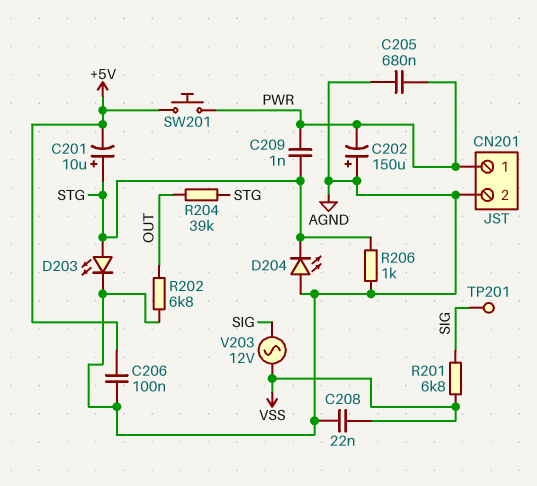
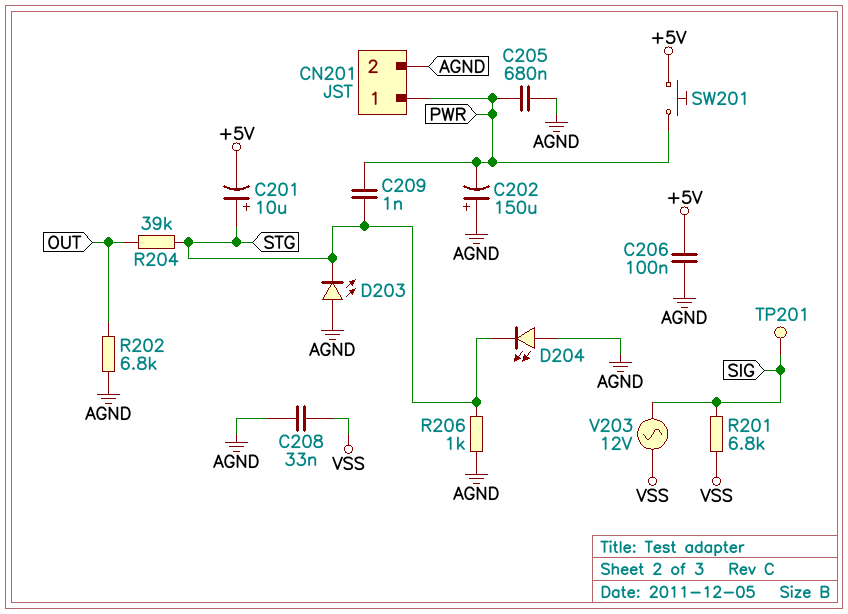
C208: 22nF (AGND, VSS) -> 33nF (AGND, VSS)
D203: LED (A STG, K AGND) -> LED (A AGND, K STG)

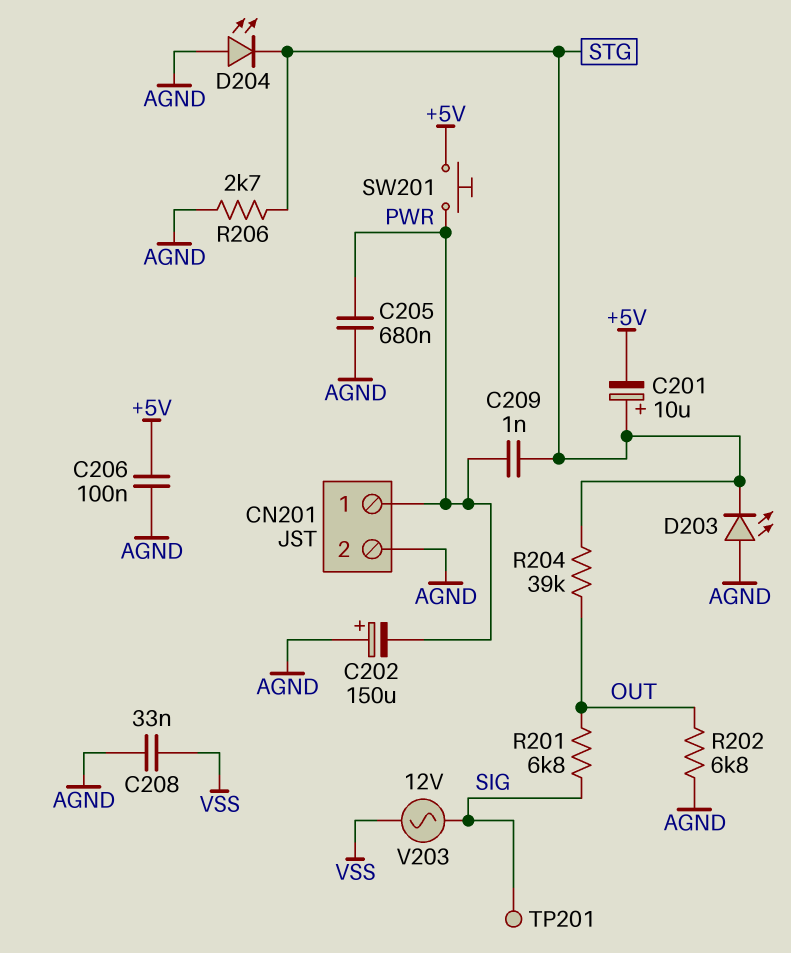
R201: 6.8k (SIG, VSS) -> 6.8k (OUT, SIG)
R206: 1k (AGND, STG) -> 2.7k (AGND, STG)

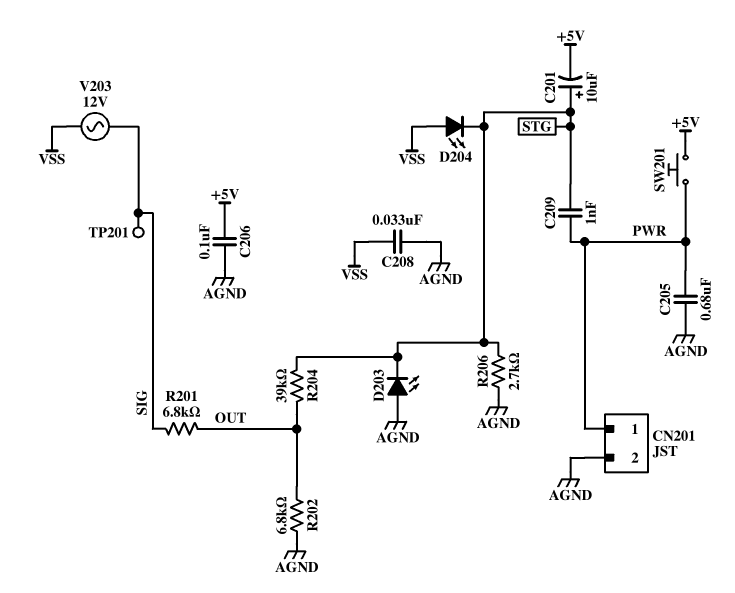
C202: 150uF (plus AGND, minus PWR) -> none
D204: LED (A AGND, K STG) -> LED (A VSS, K STG)

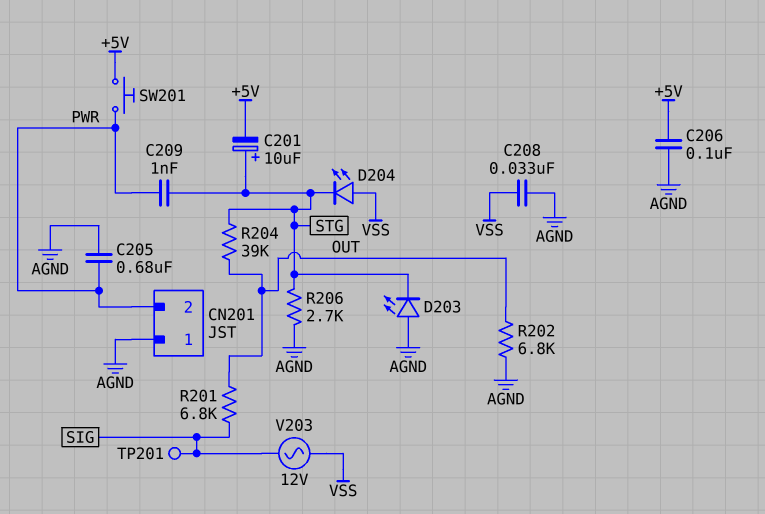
CN201 pin 1: PWR -> AGND
CN201 pin 2: AGND -> PWR

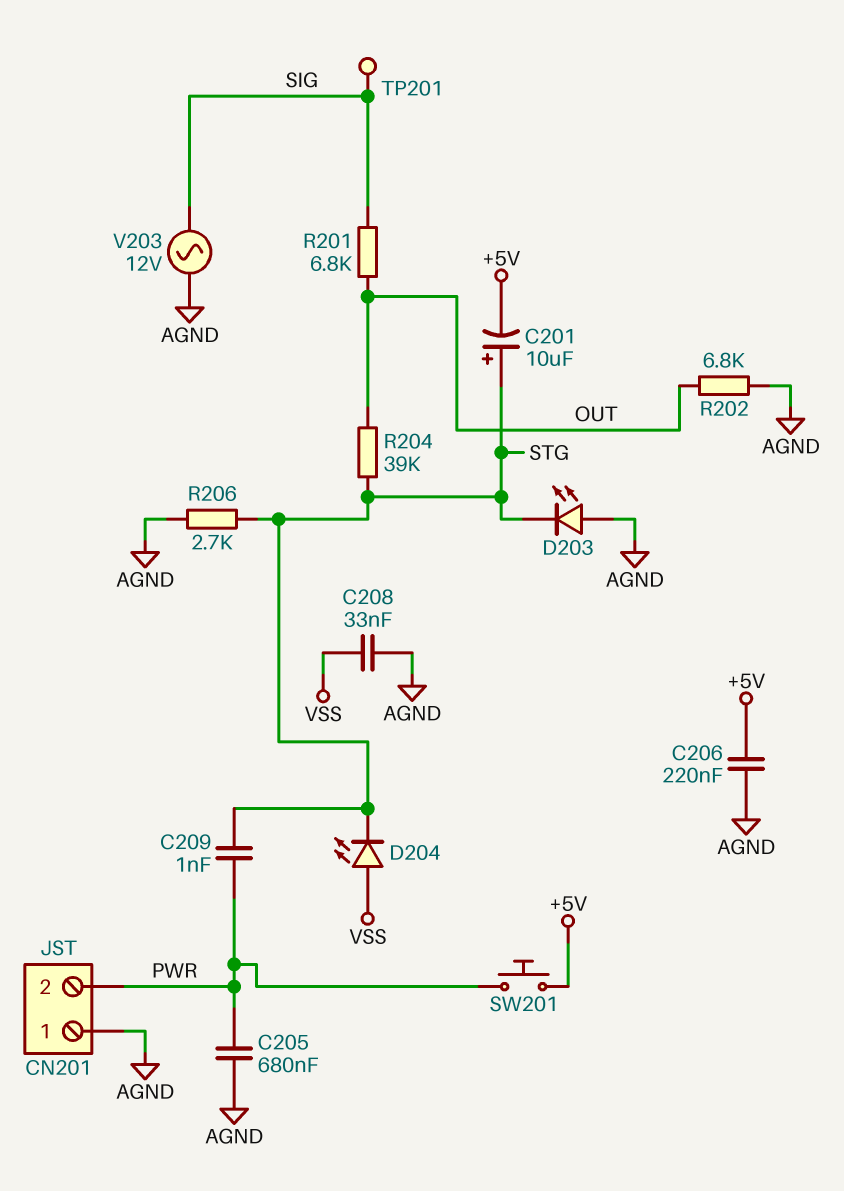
C206: 100nF (+5V, AGND) -> 220nF (+5V, AGND)
V203: AC 12V (SIG, VSS) -> AC 12V (AGND, SIG)

